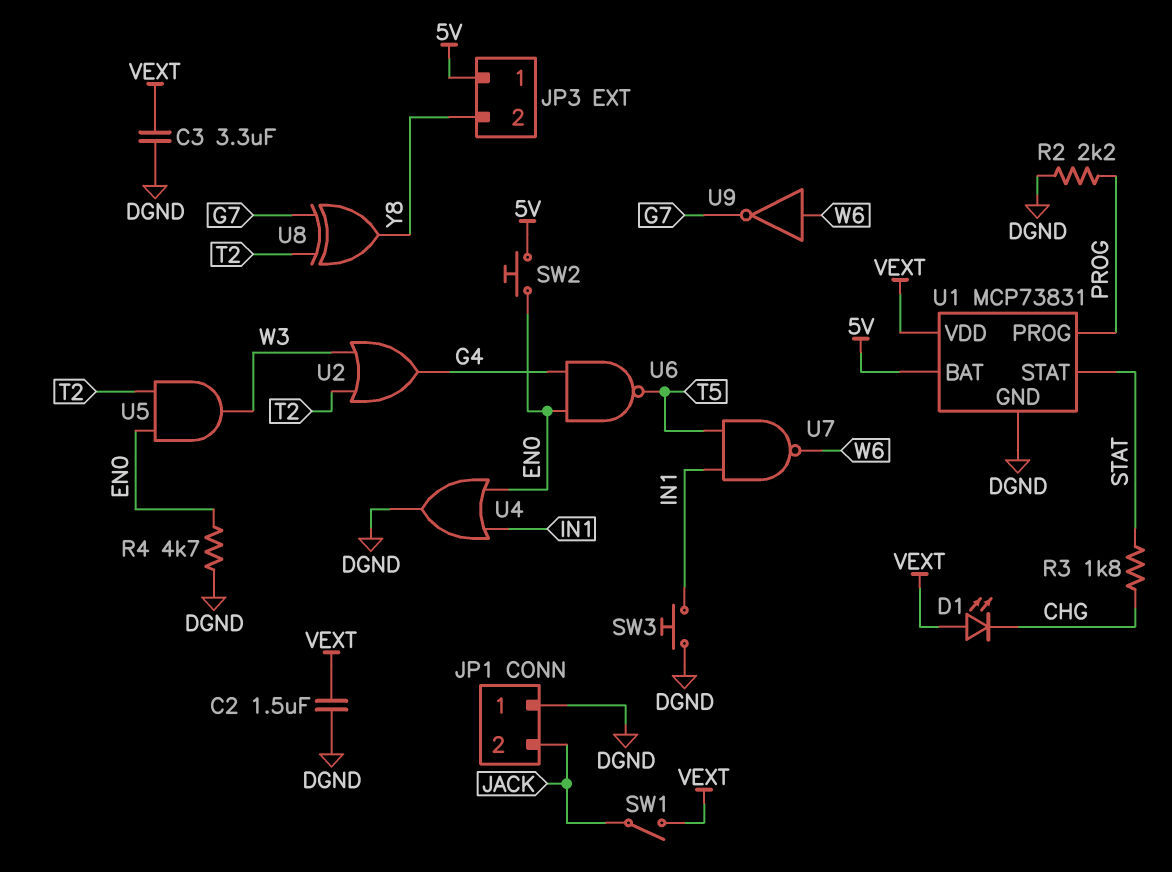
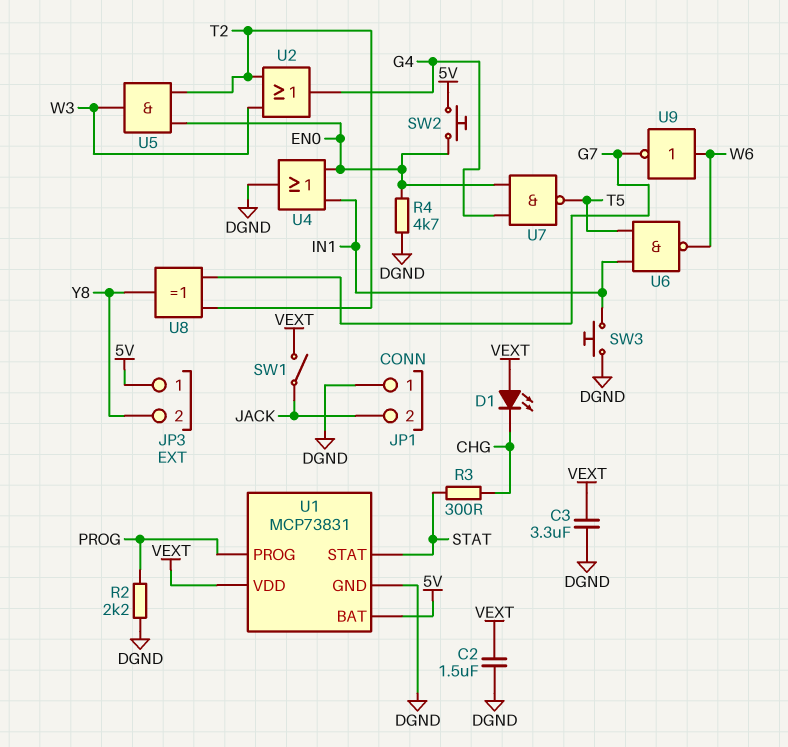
R3: 1.8k (CHG, STAT) -> 300 (CHG, STAT)
U6: NAND (in EN0, in G4, out T5) -> NAND (in IN1, in T5, out W6)
U7: NAND (in IN1, in T5, out W6) -> NAND (in EN0, in G4, out T5)

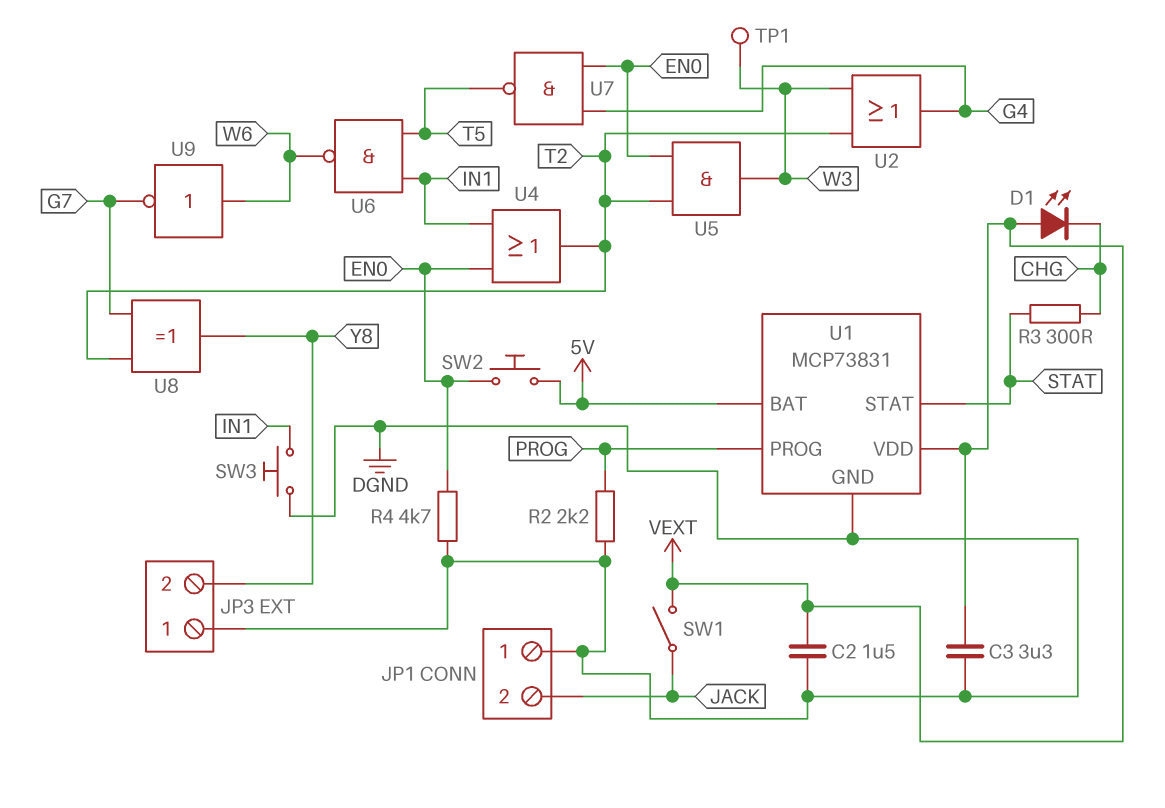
JP3 pin 1: 5V -> DGND
TP1: none -> test point (W3)
U4: OR (in EN0, in IN1, out DGND) -> OR (in EN0, in IN1, out T2)

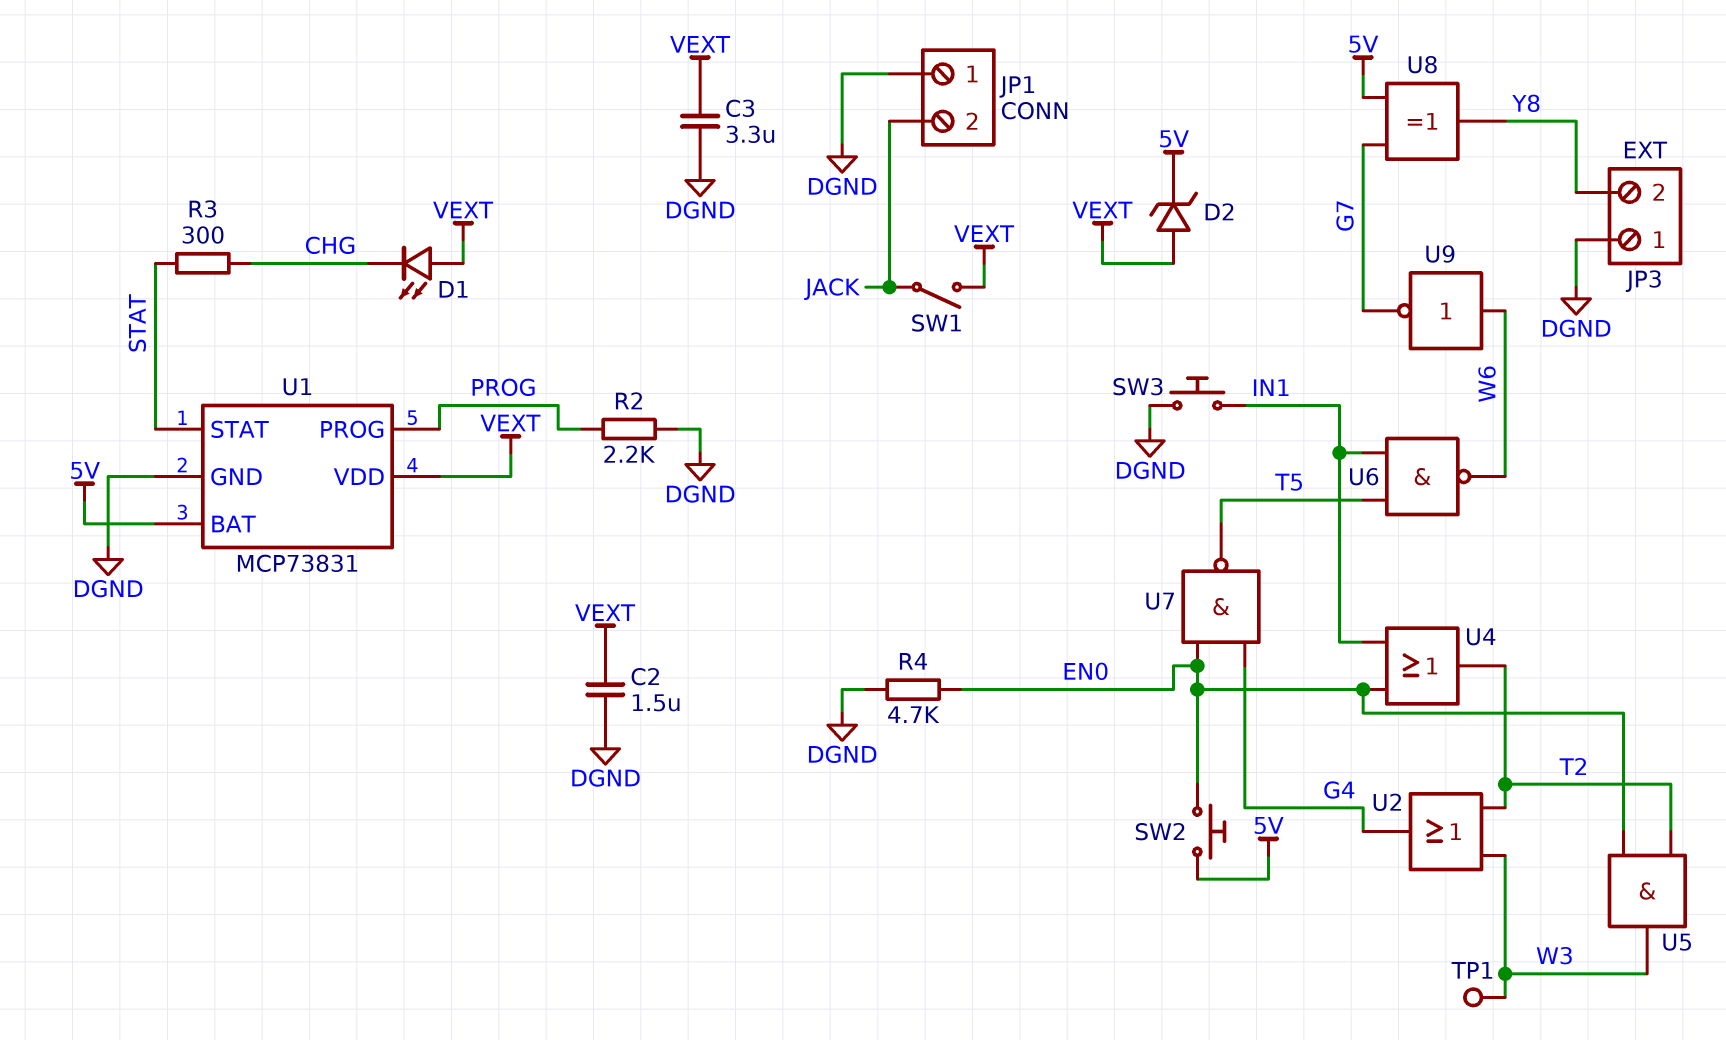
D2: none -> zener (A VEXT, K 5V)
U8: XOR (in G7, in T2, out Y8) -> XOR (in 5V, in G7, out Y8)

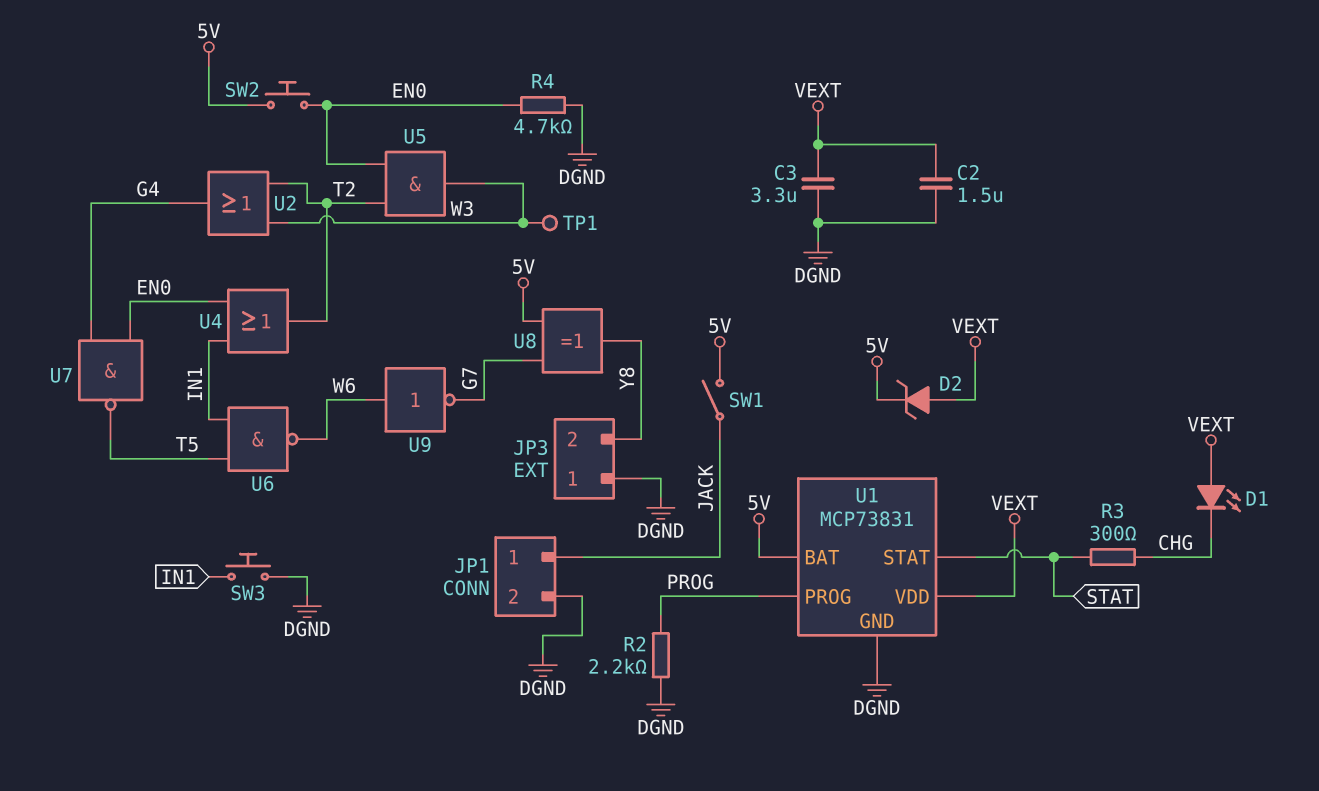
JP1 pin 1: DGND -> JACK
JP1 pin 2: JACK -> DGND
SW1: switch (JACK, VEXT) -> switch (5V, JACK)

